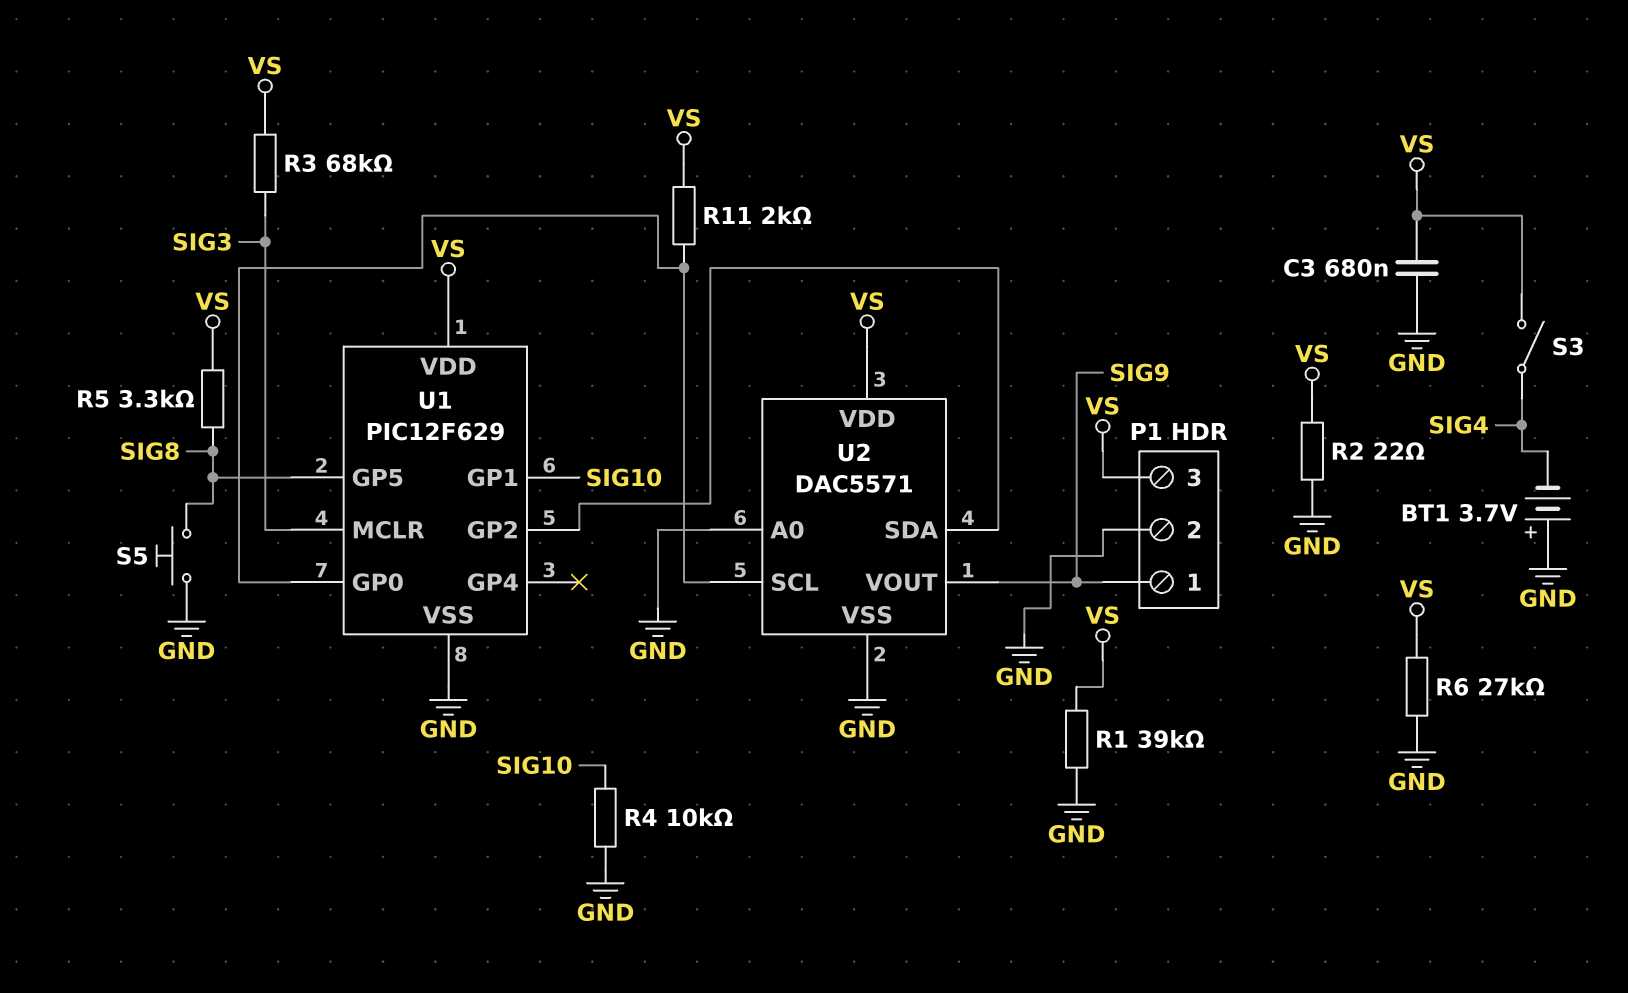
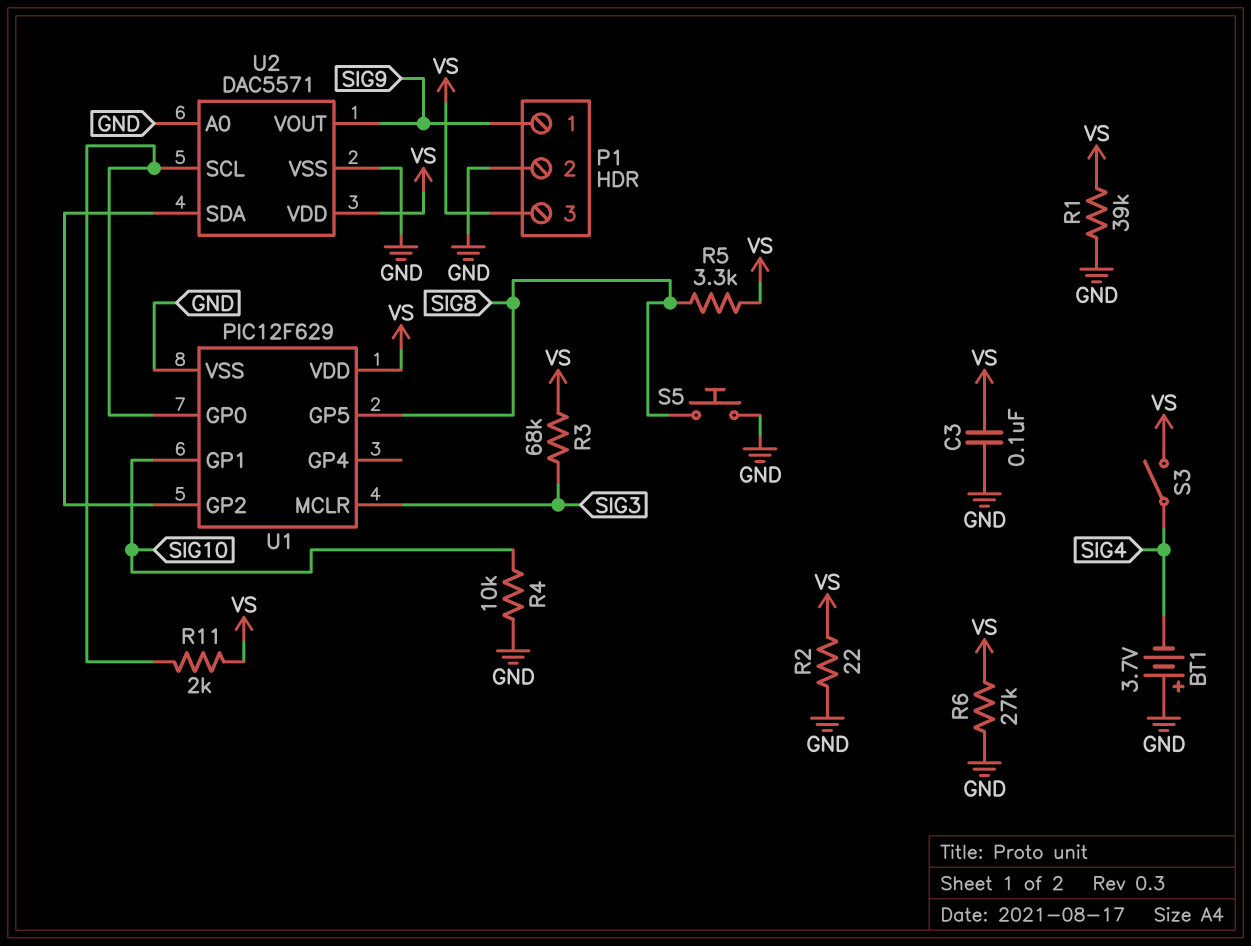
C3: 680nF (GND, VS) -> 100nF (GND, VS)

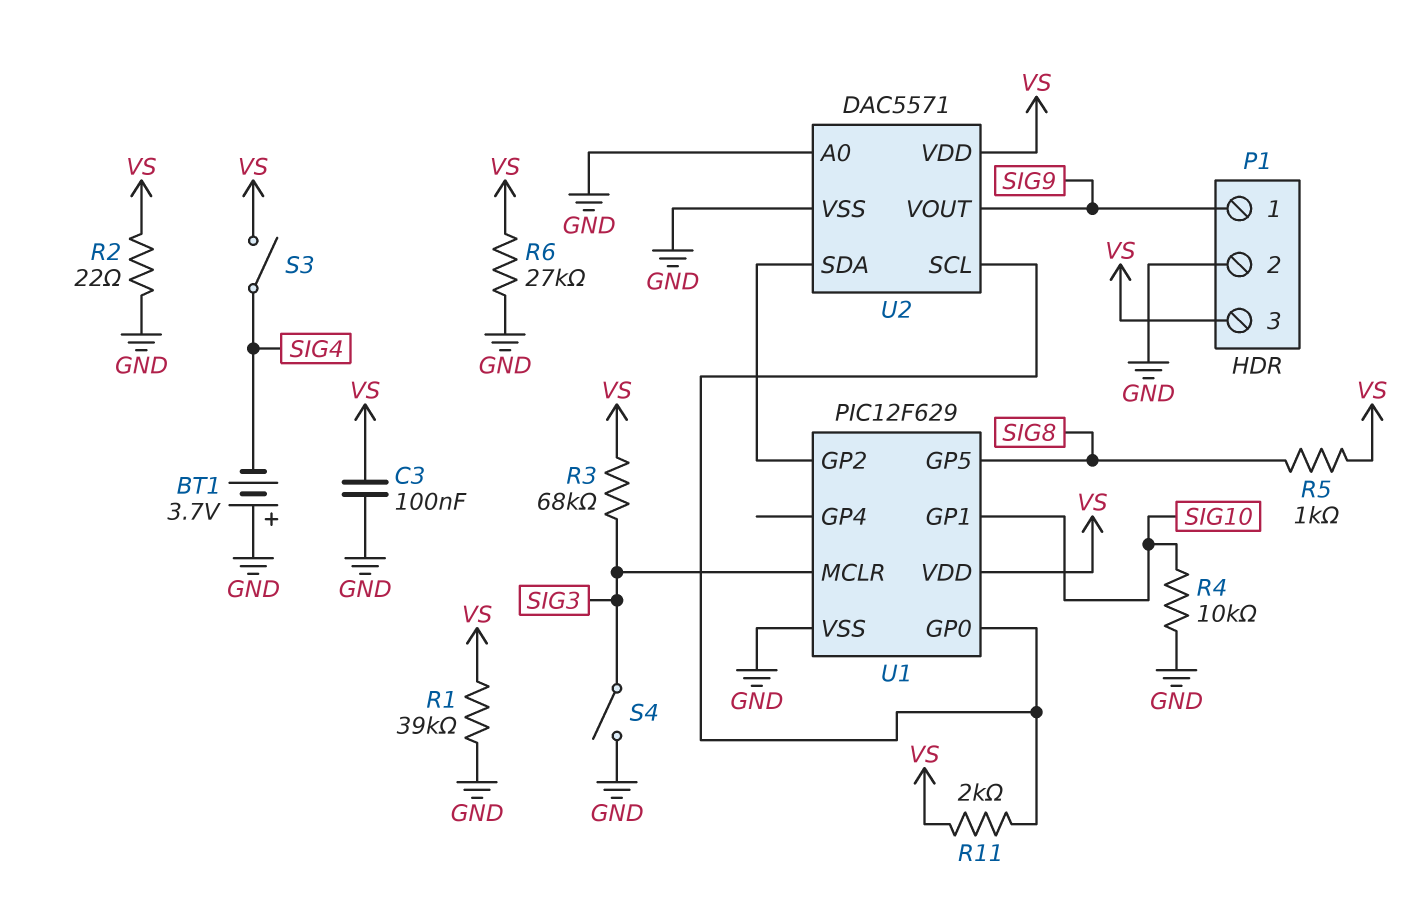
R5: 3.3k (SIG8, VS) -> 1k (SIG8, VS)
S4: none -> switch (GND, SIG3)
S5: button (GND, SIG8) -> none

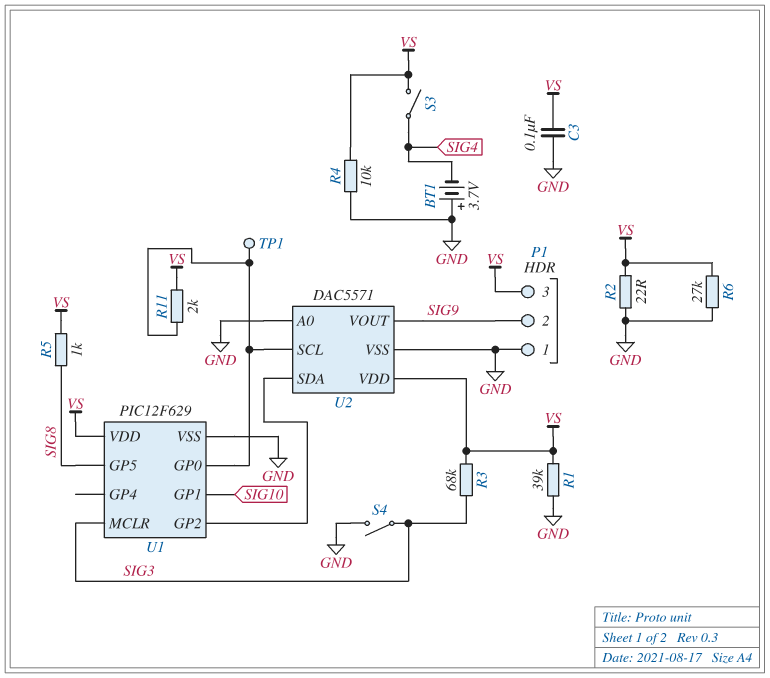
P1 pin 1: SIG9 -> GND
P1 pin 2: GND -> SIG9
R4: 10k (GND, SIG10) -> 10k (GND, VS)
TP1: none -> test point (U1/GP0)

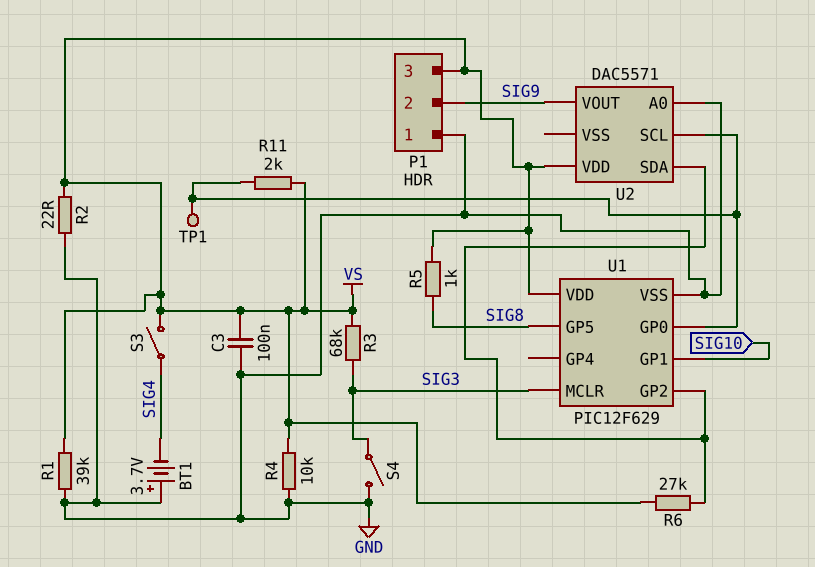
R6: 27k (GND, VS) -> 27k (U1/GP2, VS)
U2 pin VSS: GND -> none

